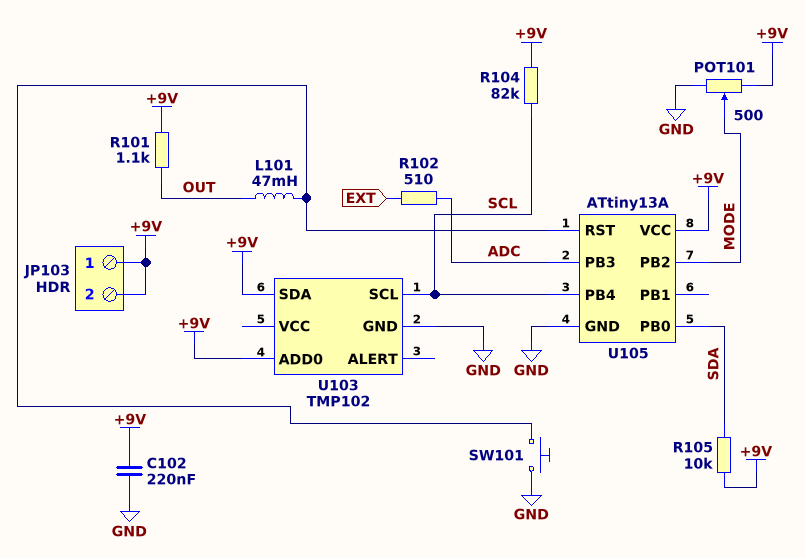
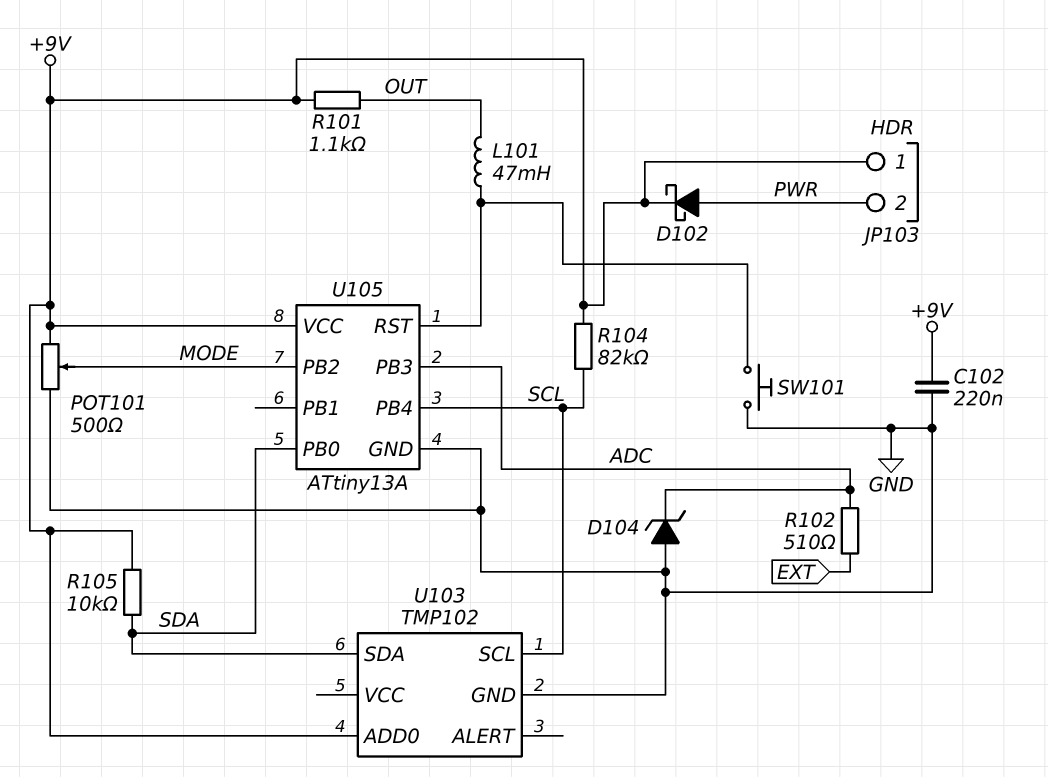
D102: none -> schottky (A PWR, K +9V)
D104: none -> zener (A GND, K ADC)
JP103 pin 2: +9V -> PWR
U103 pin SDA: +9V -> SDA

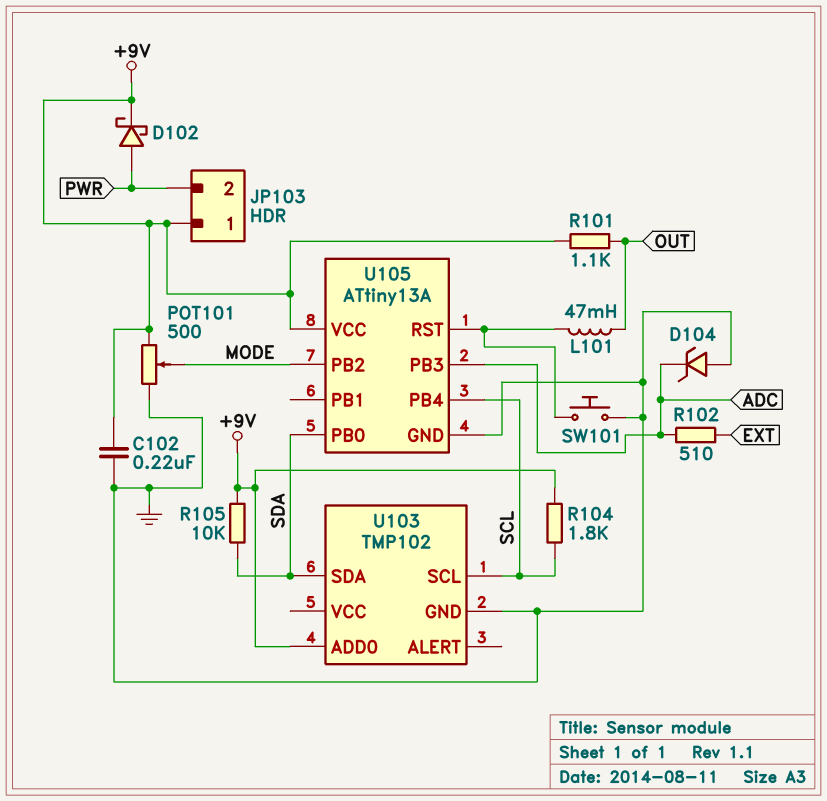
R104: 82k (+9V, SCL) -> 1.8k (+9V, SCL)

